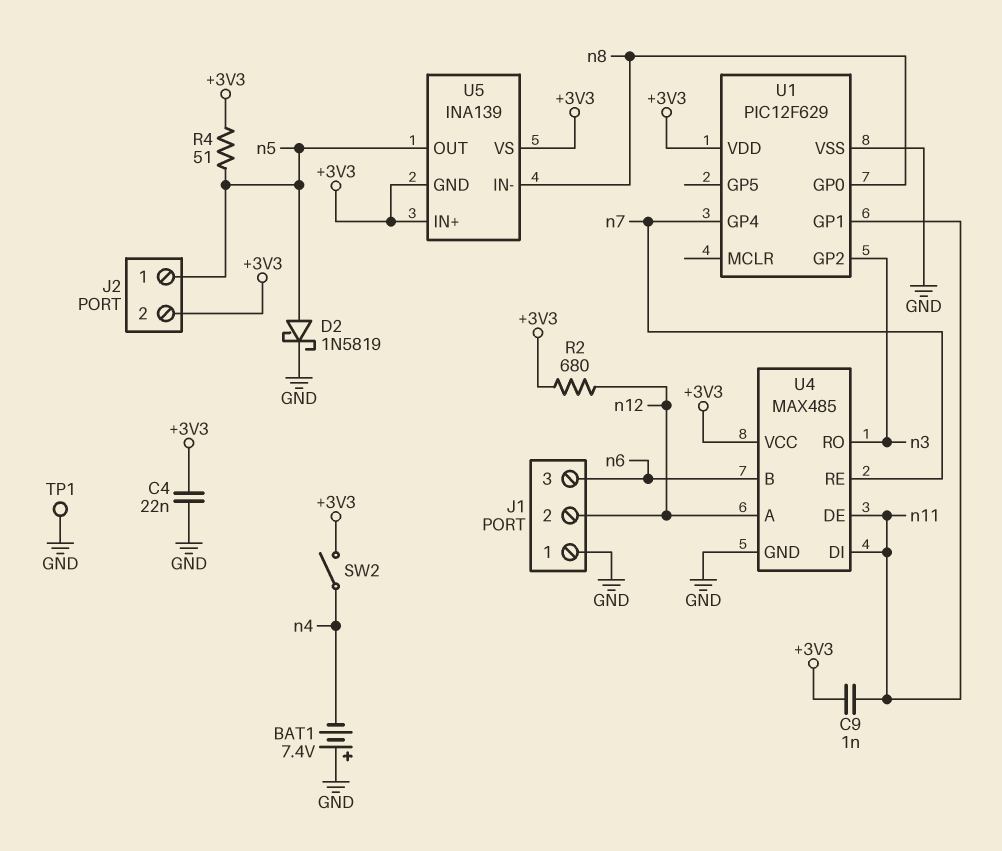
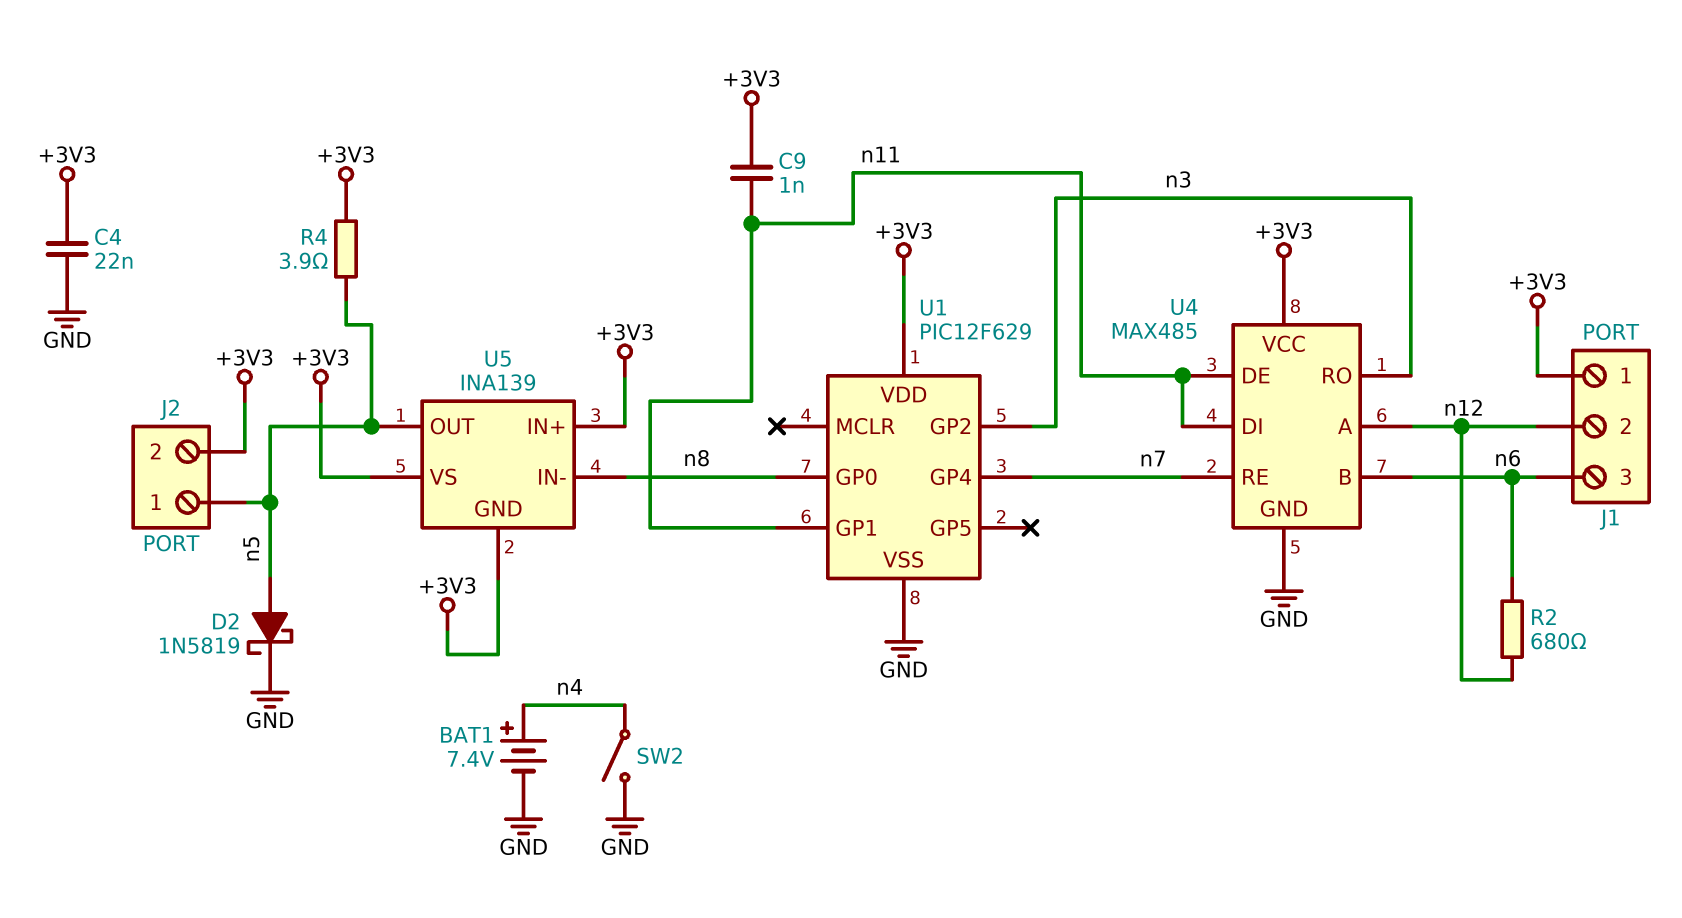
BAT1: 7.4V (plus GND, minus n4) -> 7.4V (plus n4, minus GND)
J1 pin 1: GND -> +3V3
R2: 680 (+3V3, n12) -> 680 (n6, n12)
R4: 51 (+3V3, n5) -> 3.9 (+3V3, n5)
SW2: switch (+3V3, n4) -> switch (GND, n4)
TP1: test point (GND) -> none

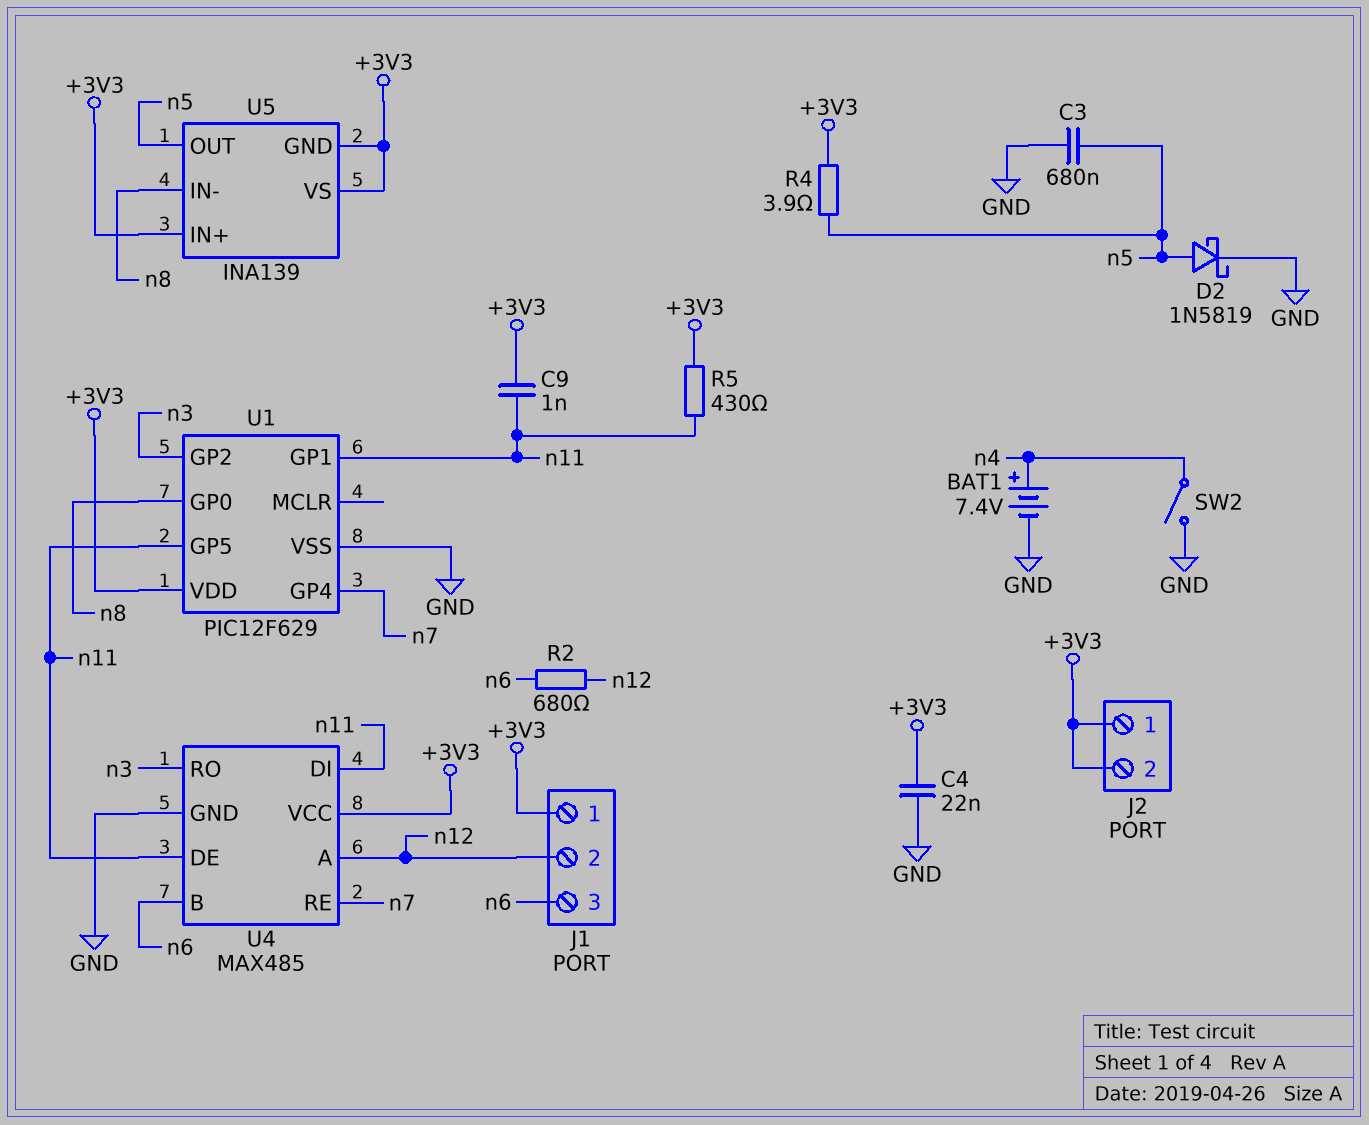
C3: none -> 680nF (GND, n5)
J2 pin 1: n5 -> +3V3
R5: none -> 430 (+3V3, n11)
U1 pin GP5: none -> n11

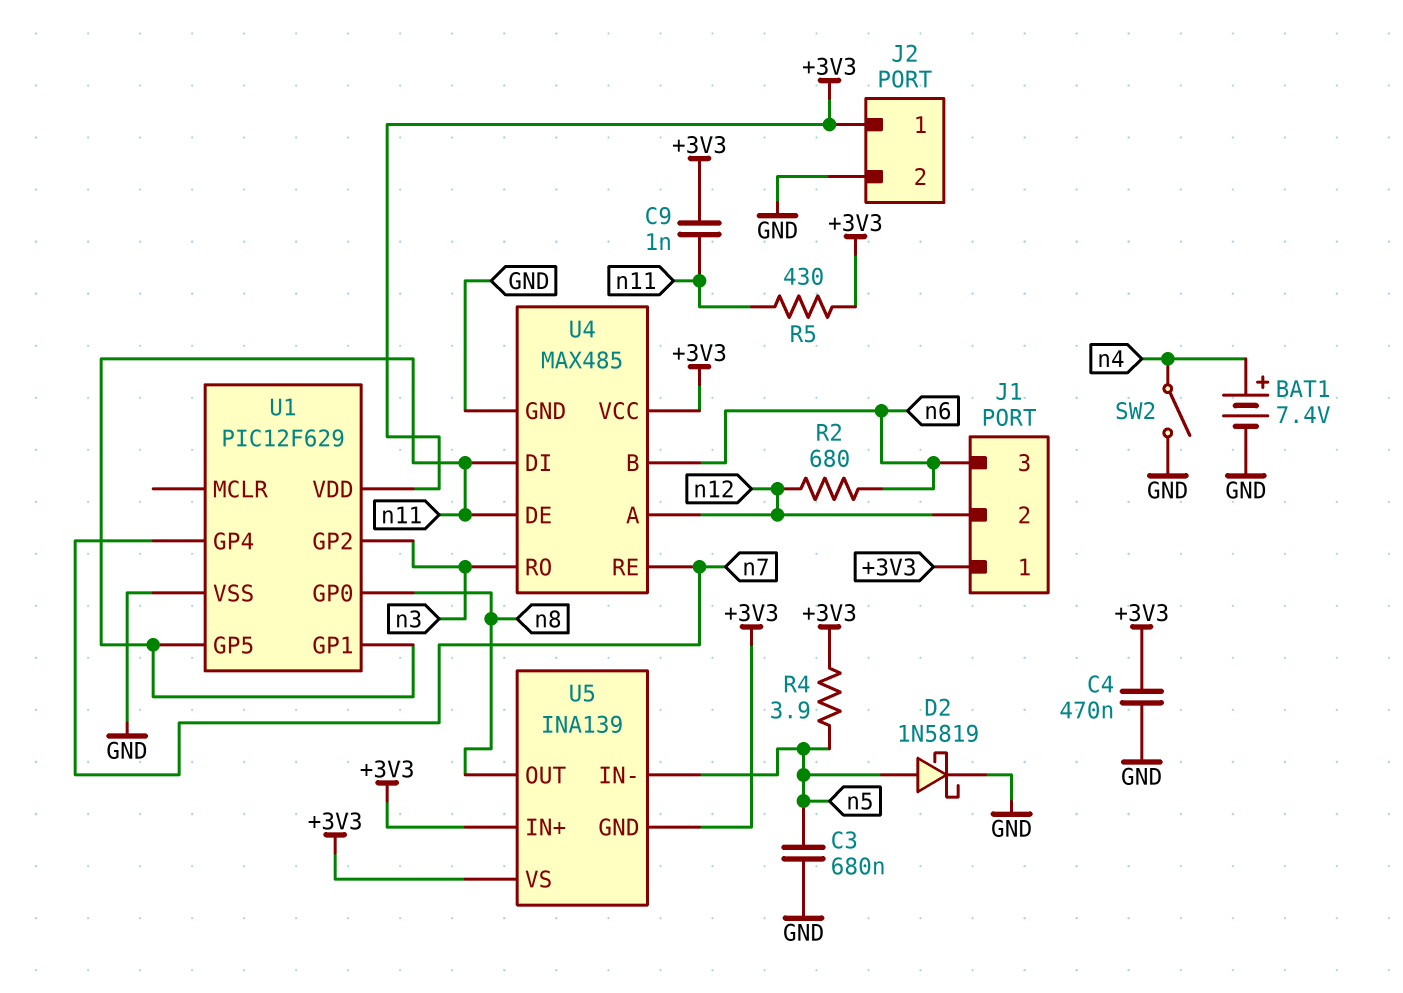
C4: 22nF (+3V3, GND) -> 470nF (+3V3, GND)
J2 pin 2: +3V3 -> GND
U5 pin IN-: n8 -> n5
U5 pin OUT: n5 -> n8

